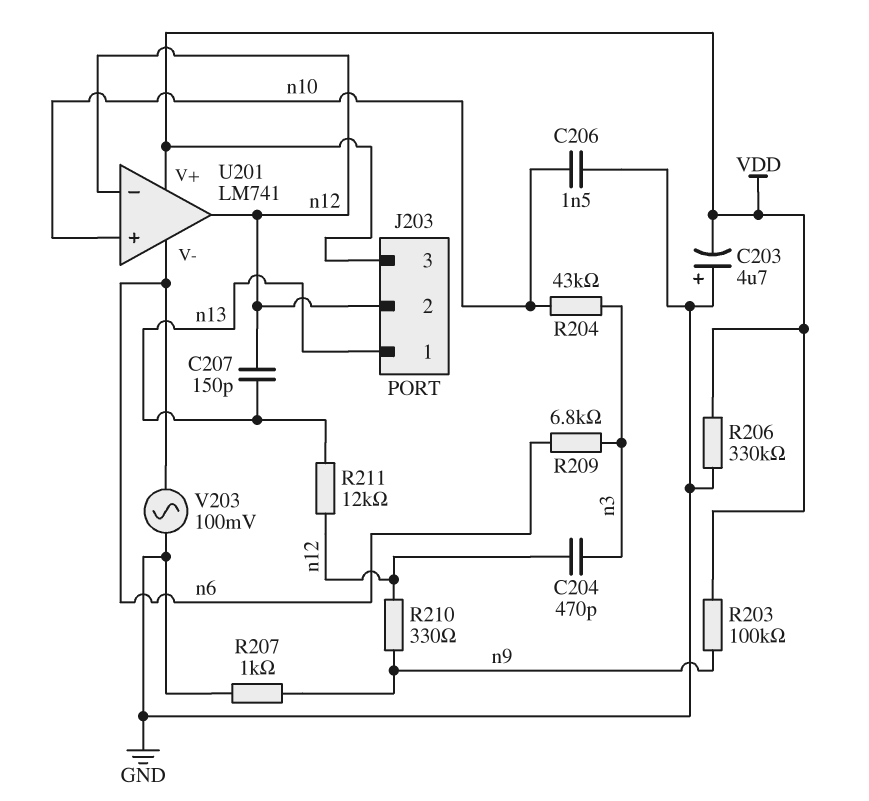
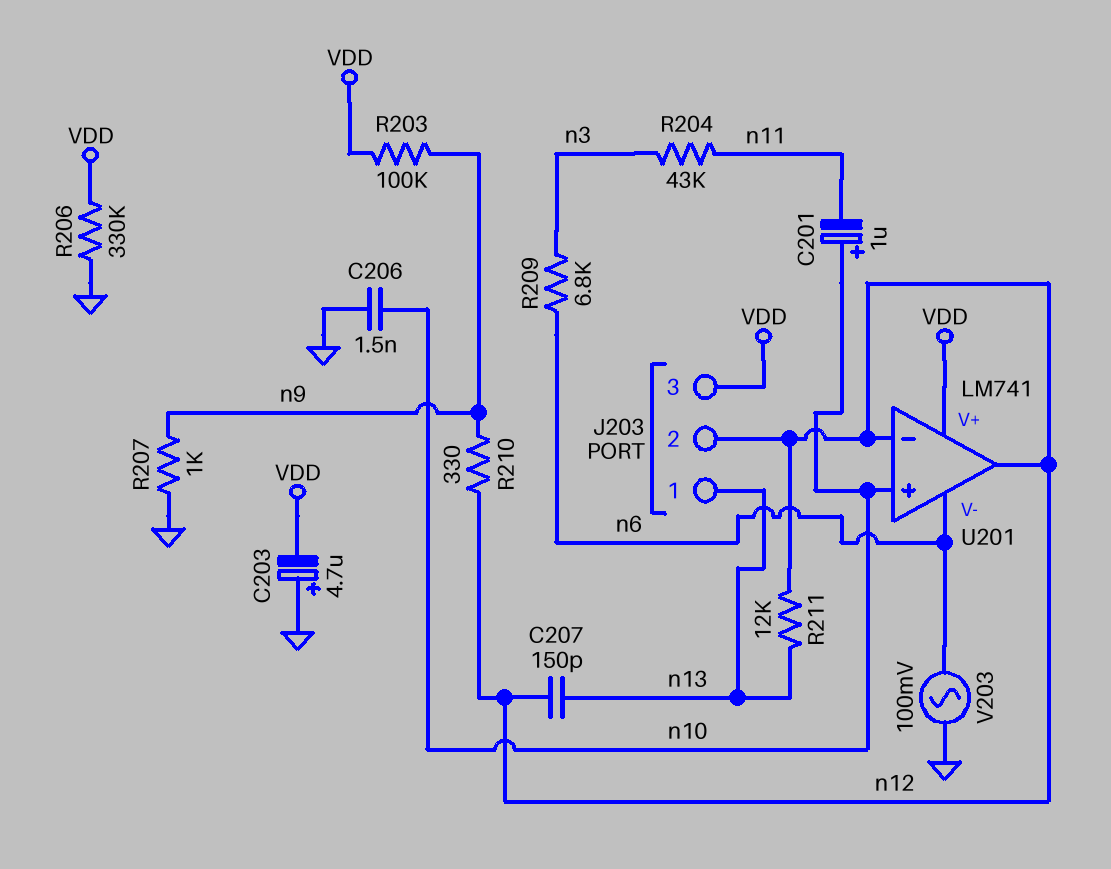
C201: none -> 1uF (plus n10, minus n11)
C204: 470pF (n3, n12) -> none
R204: 43k (n3, n10) -> 43k (n3, n11)

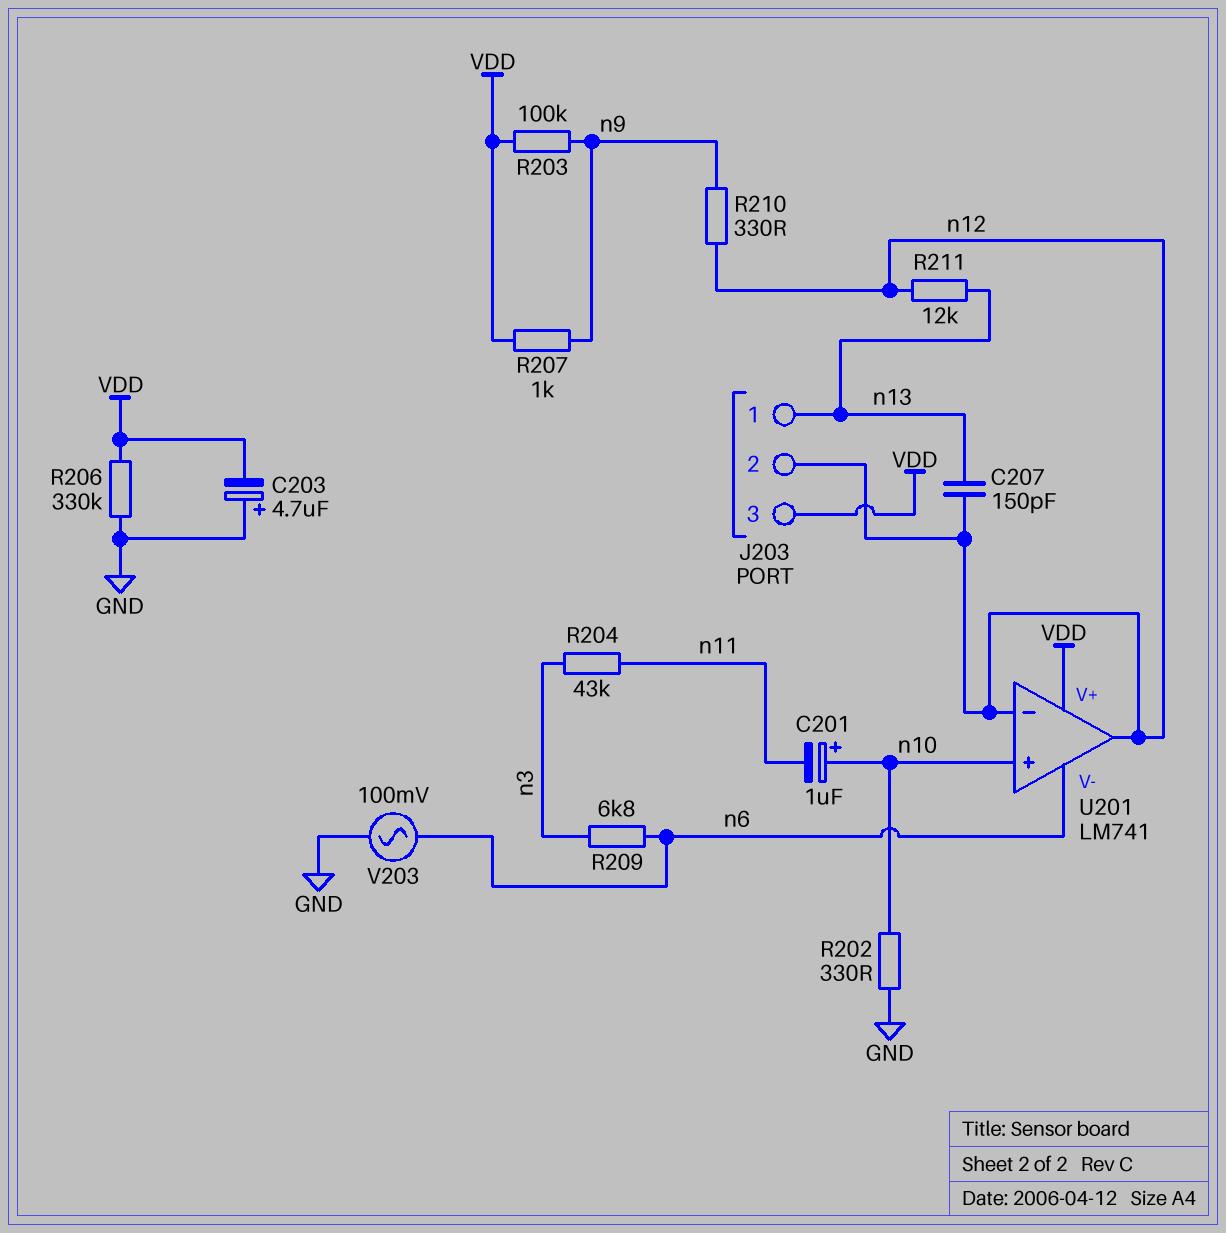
C206: 1.5nF (GND, n10) -> none
R202: none -> 330 (GND, n10)
R207: 1k (GND, n9) -> 1k (VDD, n9)

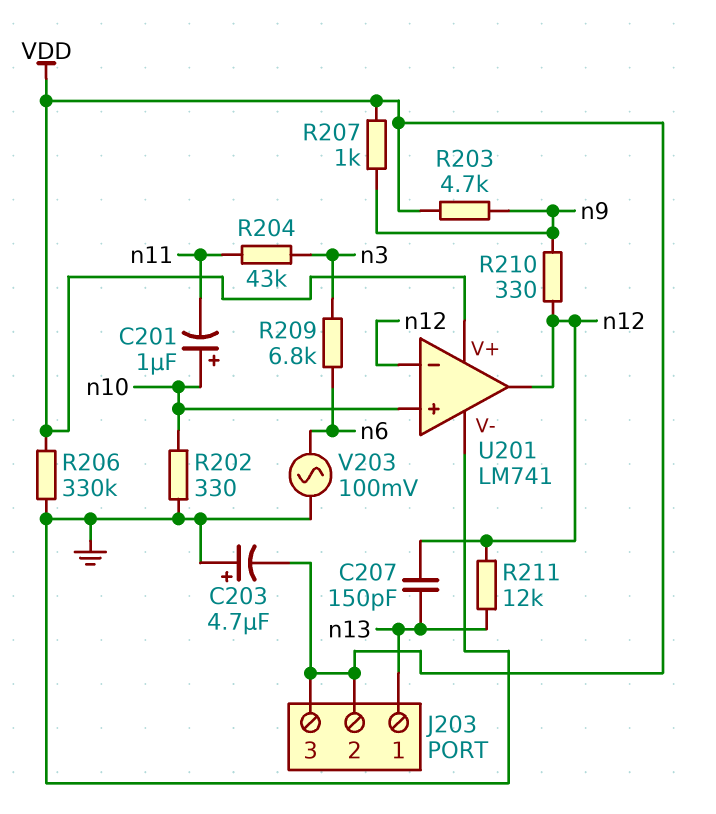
J203 pin 2: n12 -> VDD
R203: 100k (VDD, n9) -> 4.7k (VDD, n9)
U201 pin V-: n6 -> GND

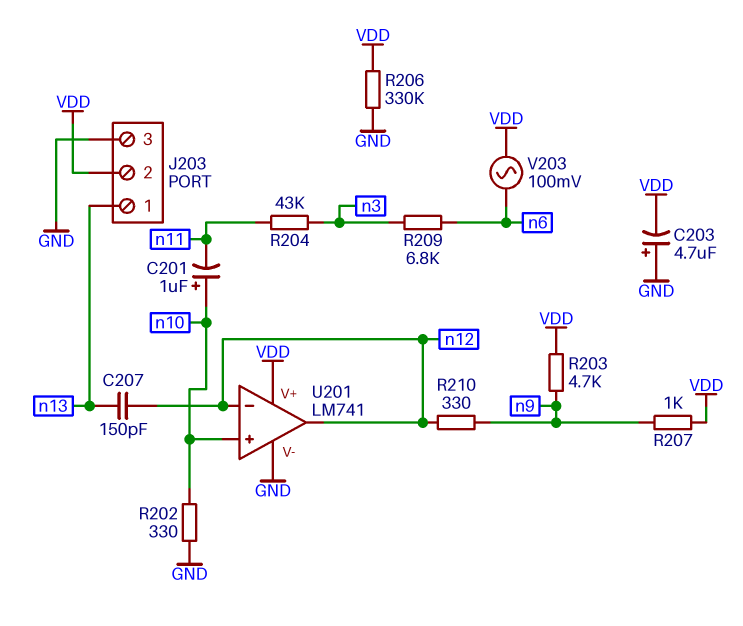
J203 pin 3: VDD -> GND
R211: 12k (n12, n13) -> none
V203: AC 100mV (GND, n6) -> AC 100mV (VDD, n6)

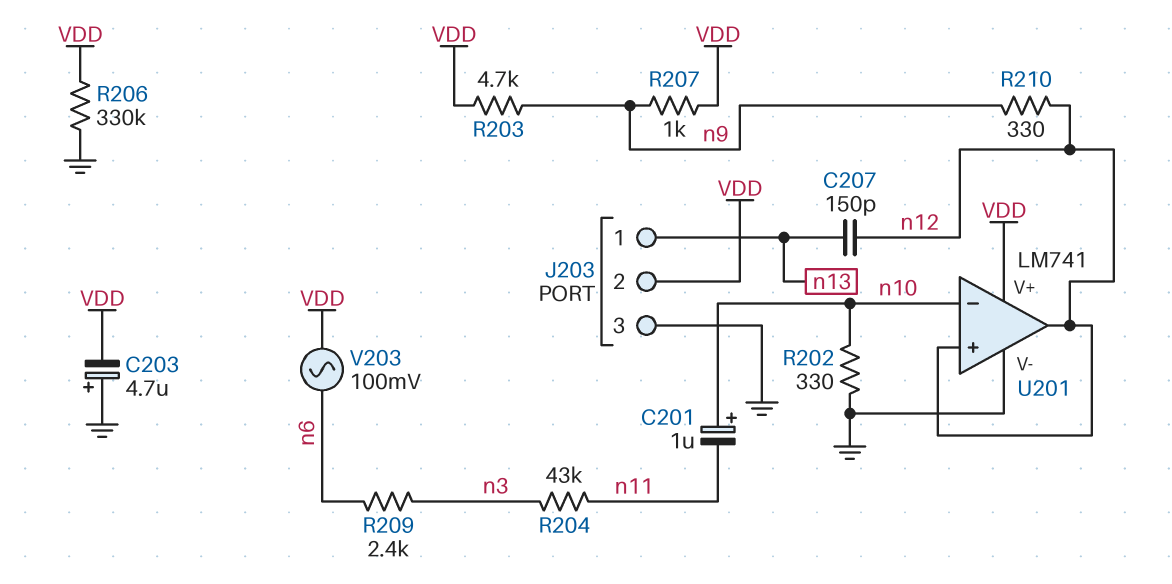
R209: 6.8k (n3, n6) -> 2.4k (n3, n6)
U201 pin in+: n10 -> n12
U201 pin in-: n12 -> n10

